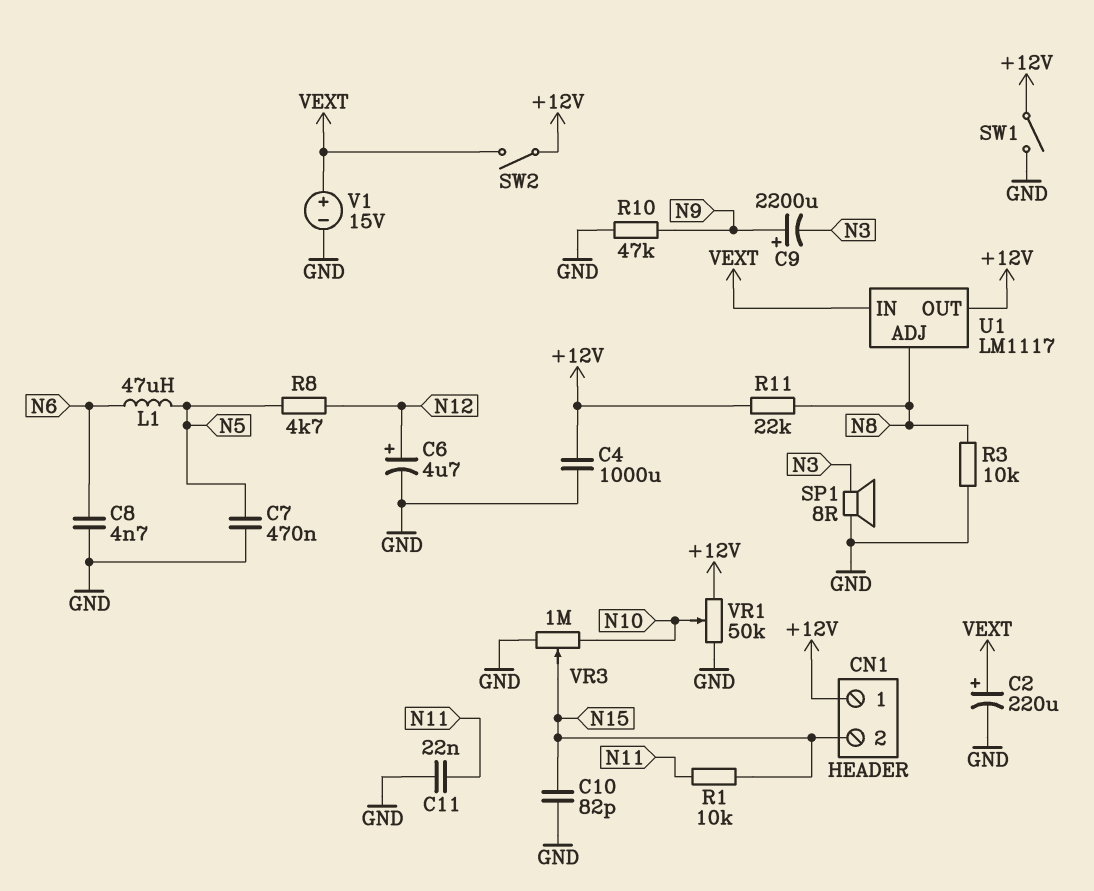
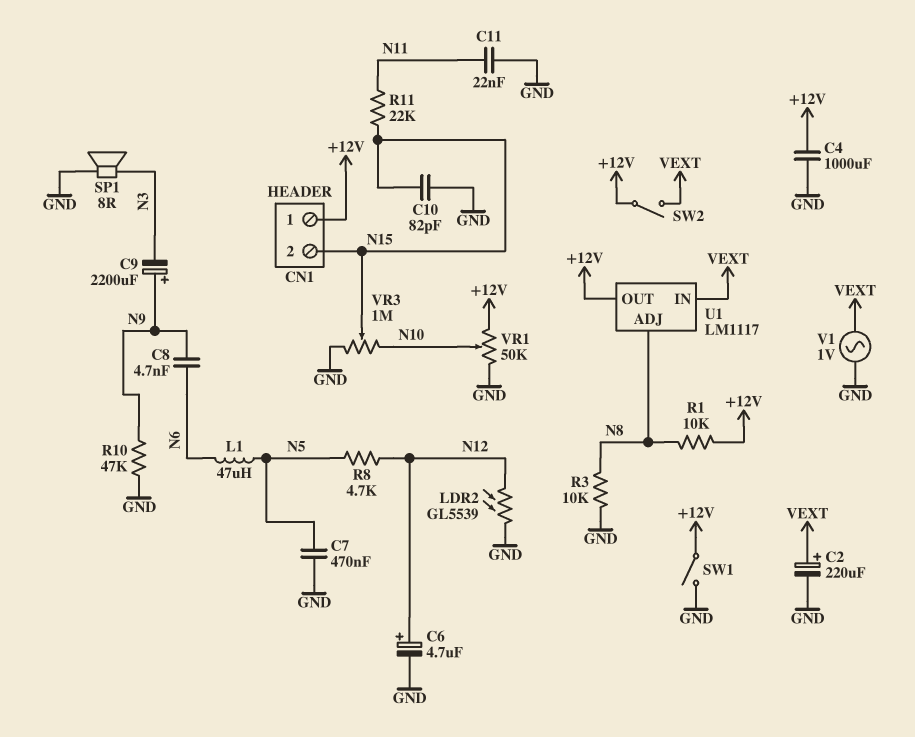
C8: 4.7nF (GND, N6) -> 4.7nF (N6, N9)
LDR2: none -> GL5539 (GND, N12)
R1: 10k (N11, N15) -> 10k (+12V, N8)
R11: 22k (+12V, N8) -> 22k (N11, N15)
V1: 15V (plus VEXT, minus GND) -> AC 1V (GND, VEXT)

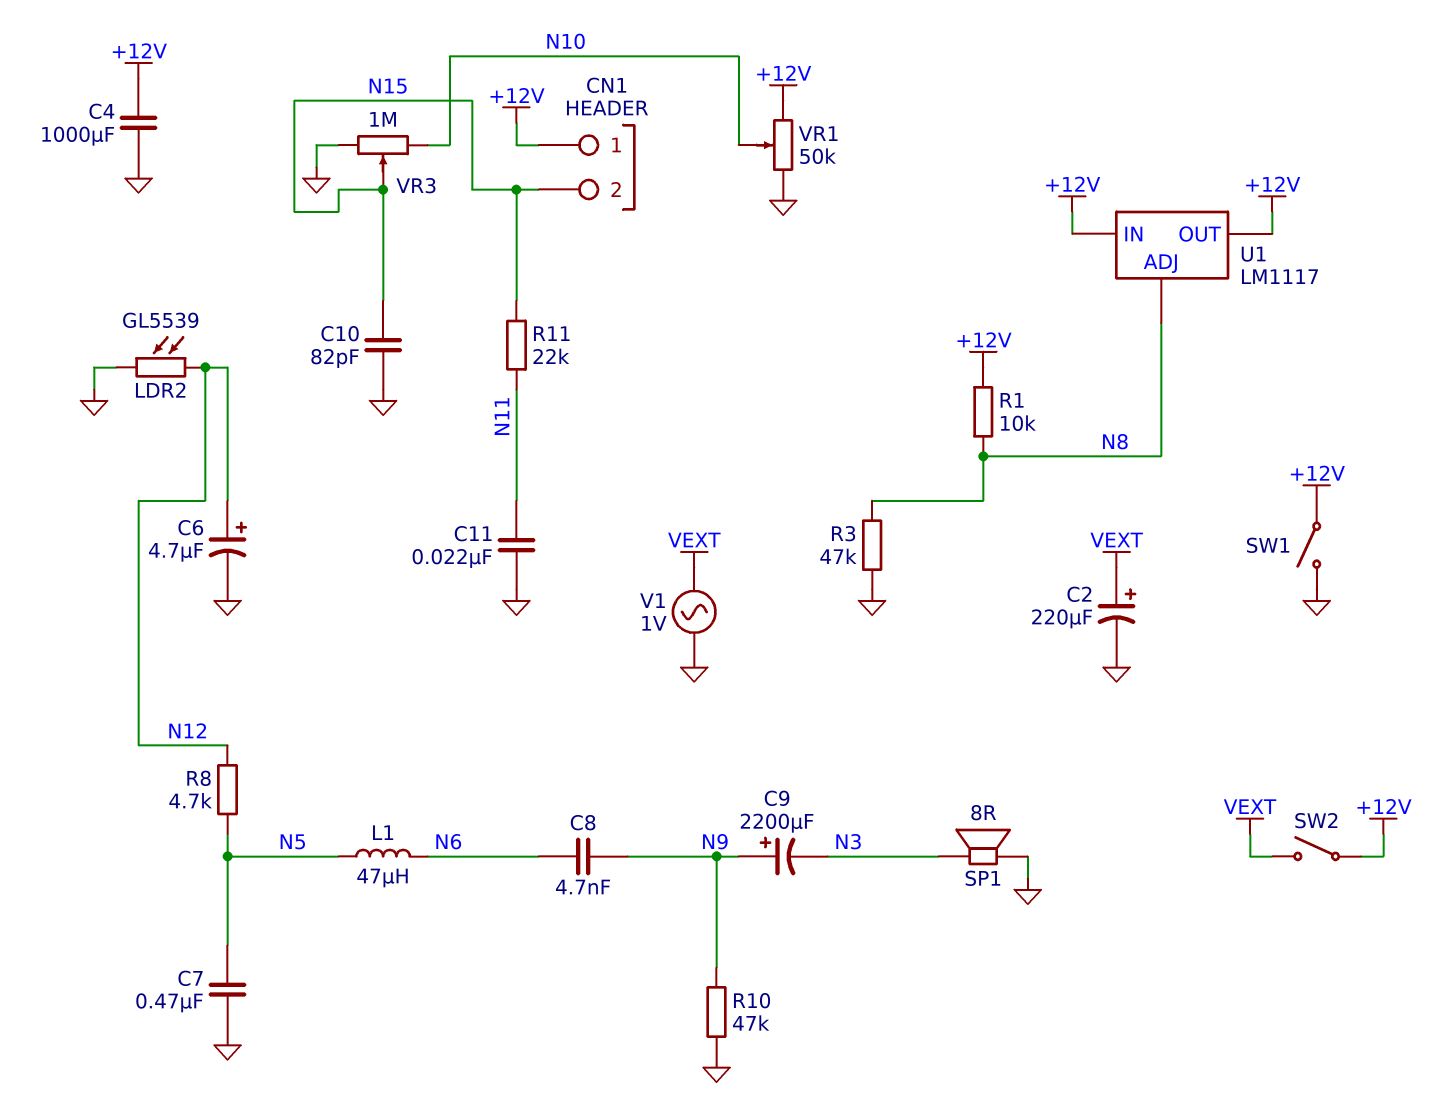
R3: 10k (GND, N8) -> 47k (GND, N8)
U1 pin IN: VEXT -> +12V

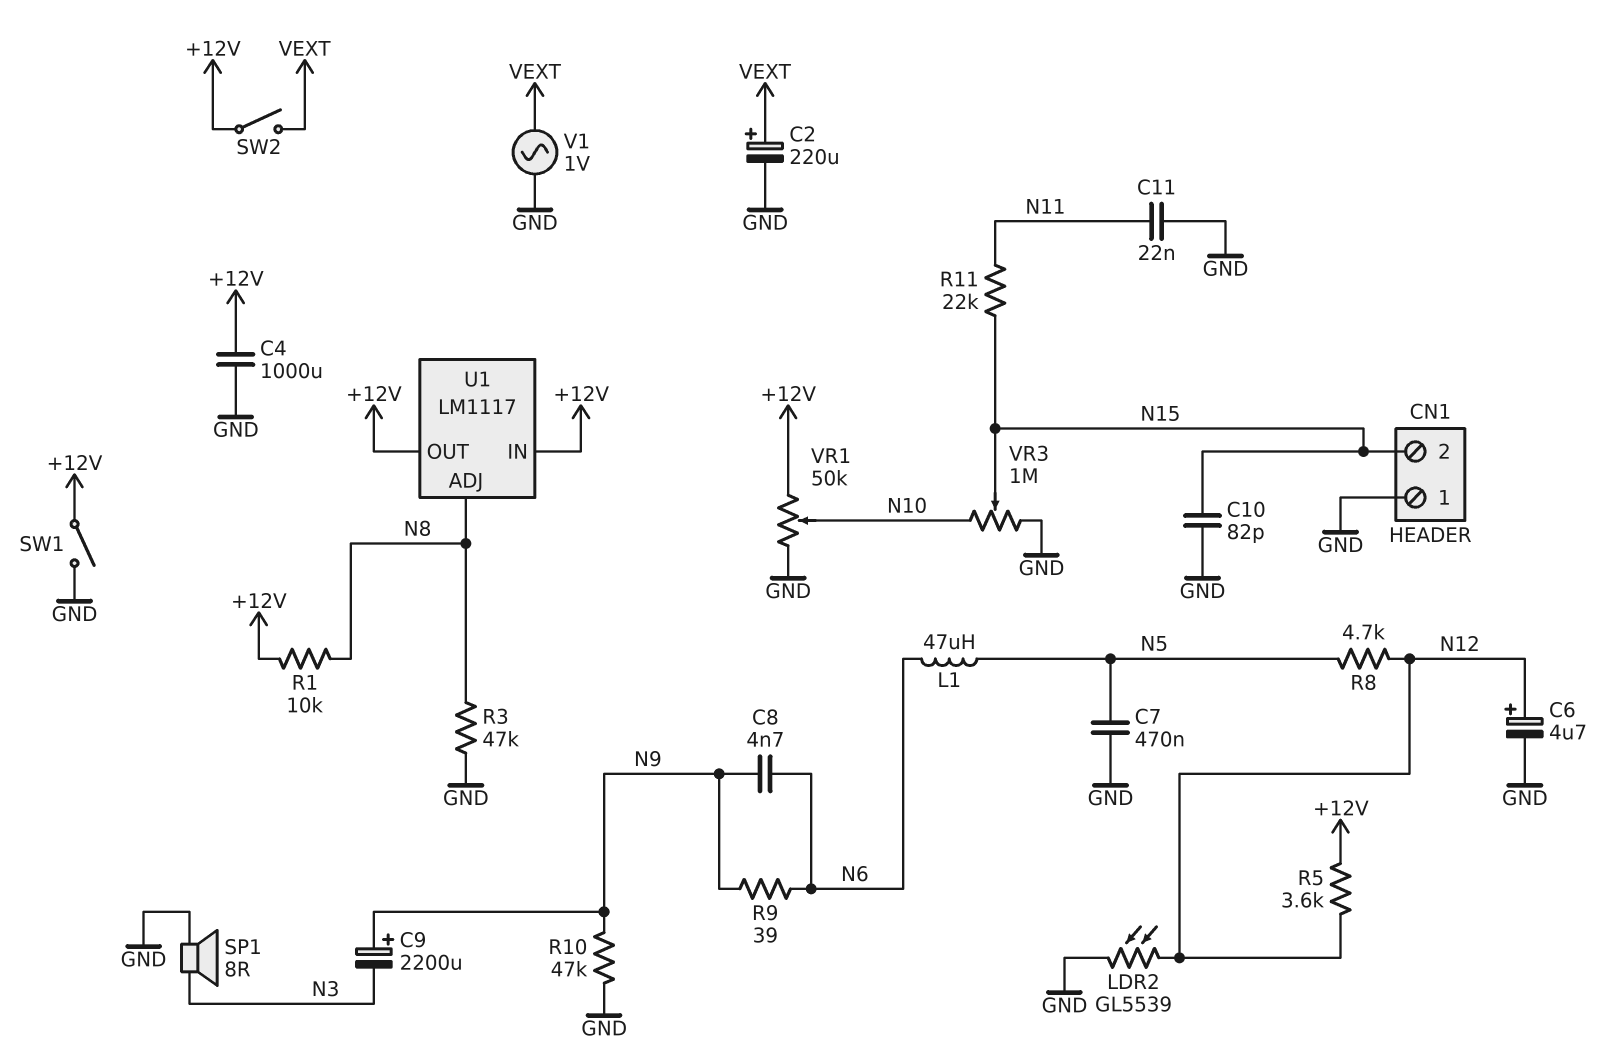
CN1 pin 1: +12V -> GND
R5: none -> 3.6k (+12V, N12)
R9: none -> 39 (N6, N9)

